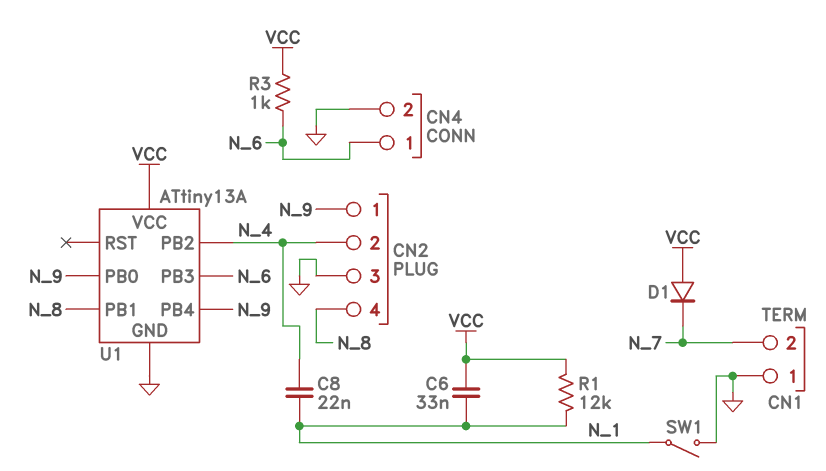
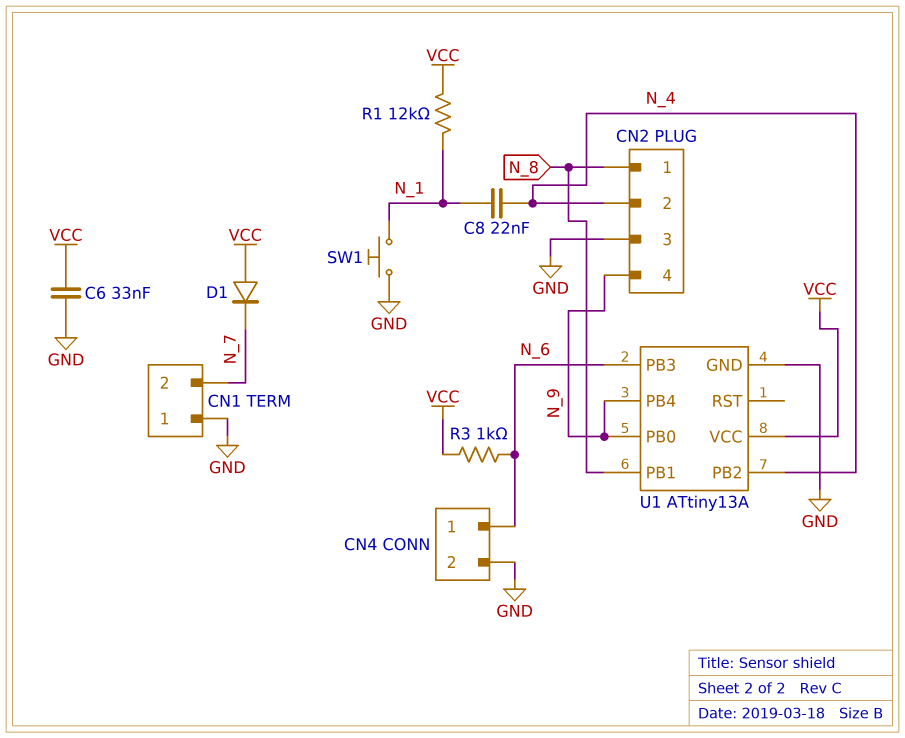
C6: 33nF (N_1, VCC) -> 33nF (GND, VCC)
CN2 pin 1: N_9 -> N_8
CN2 pin 4: N_8 -> N_9
SW1: switch (GND, N_1) -> button (GND, N_1)

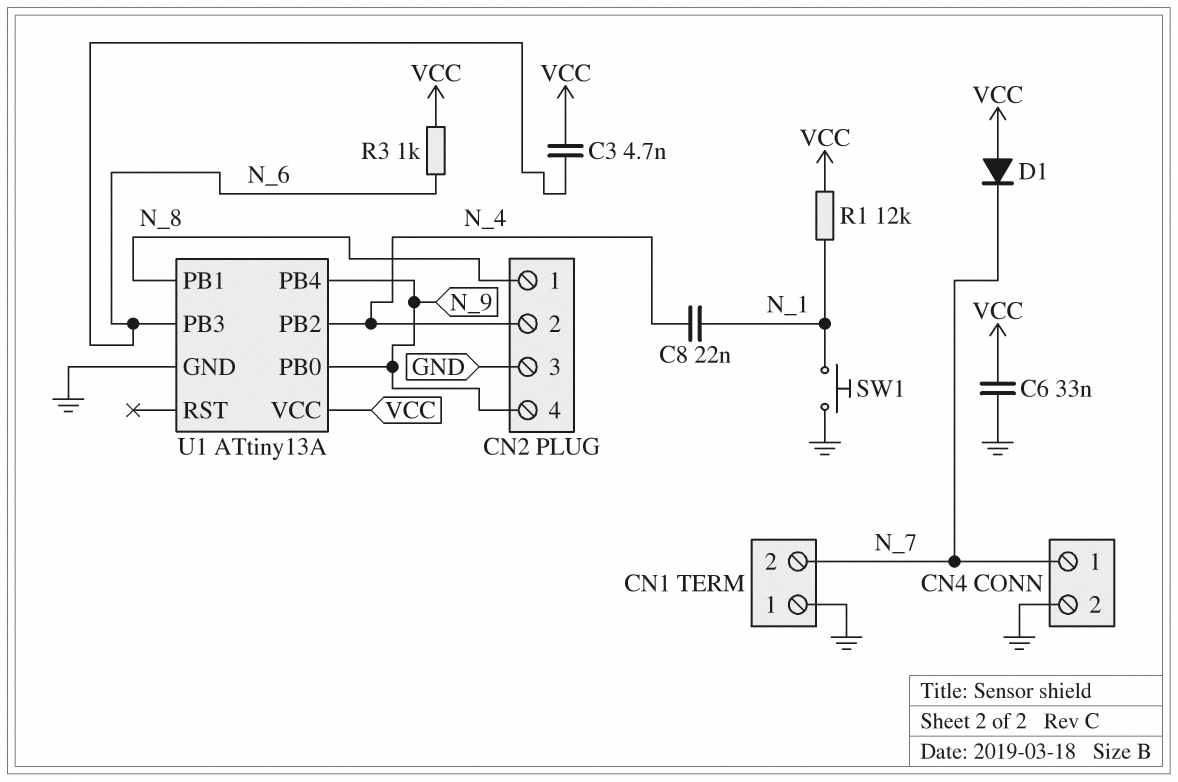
C3: none -> 4.7nF (N_6, VCC)
CN4 pin 1: N_6 -> N_7

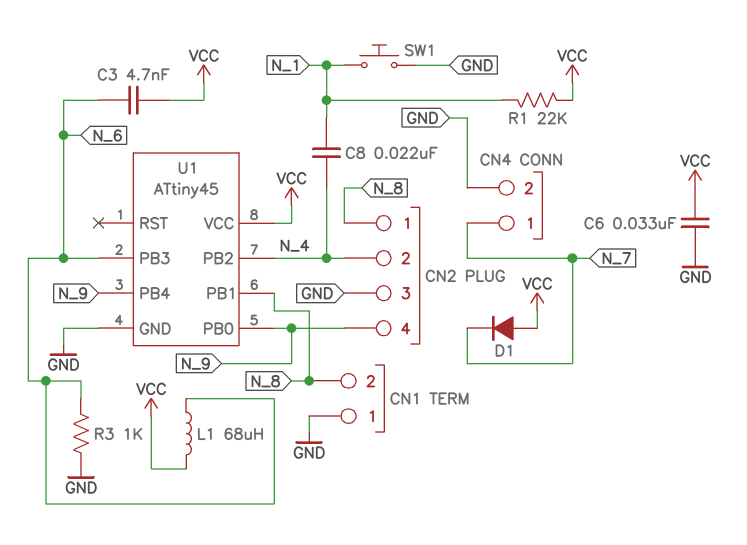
CN1 pin 2: N_7 -> N_8
L1: none -> 68uH (N_6, VCC)
R1: 12k (N_1, VCC) -> 22k (N_1, VCC)
R3: 1k (N_6, VCC) -> 1k (GND, N_6)
U1: ATtiny13A -> ATtiny45

